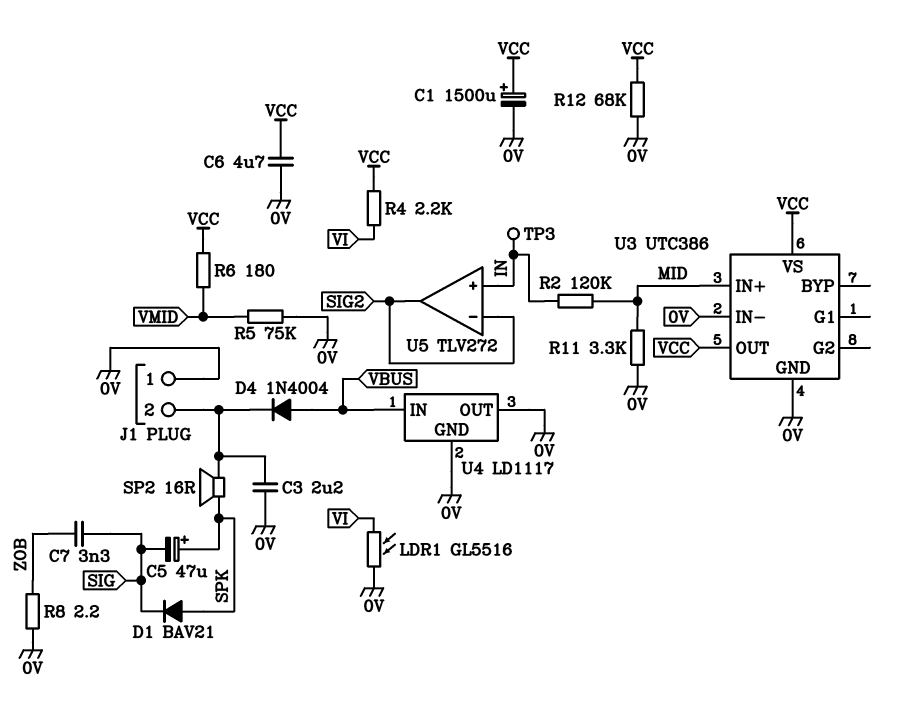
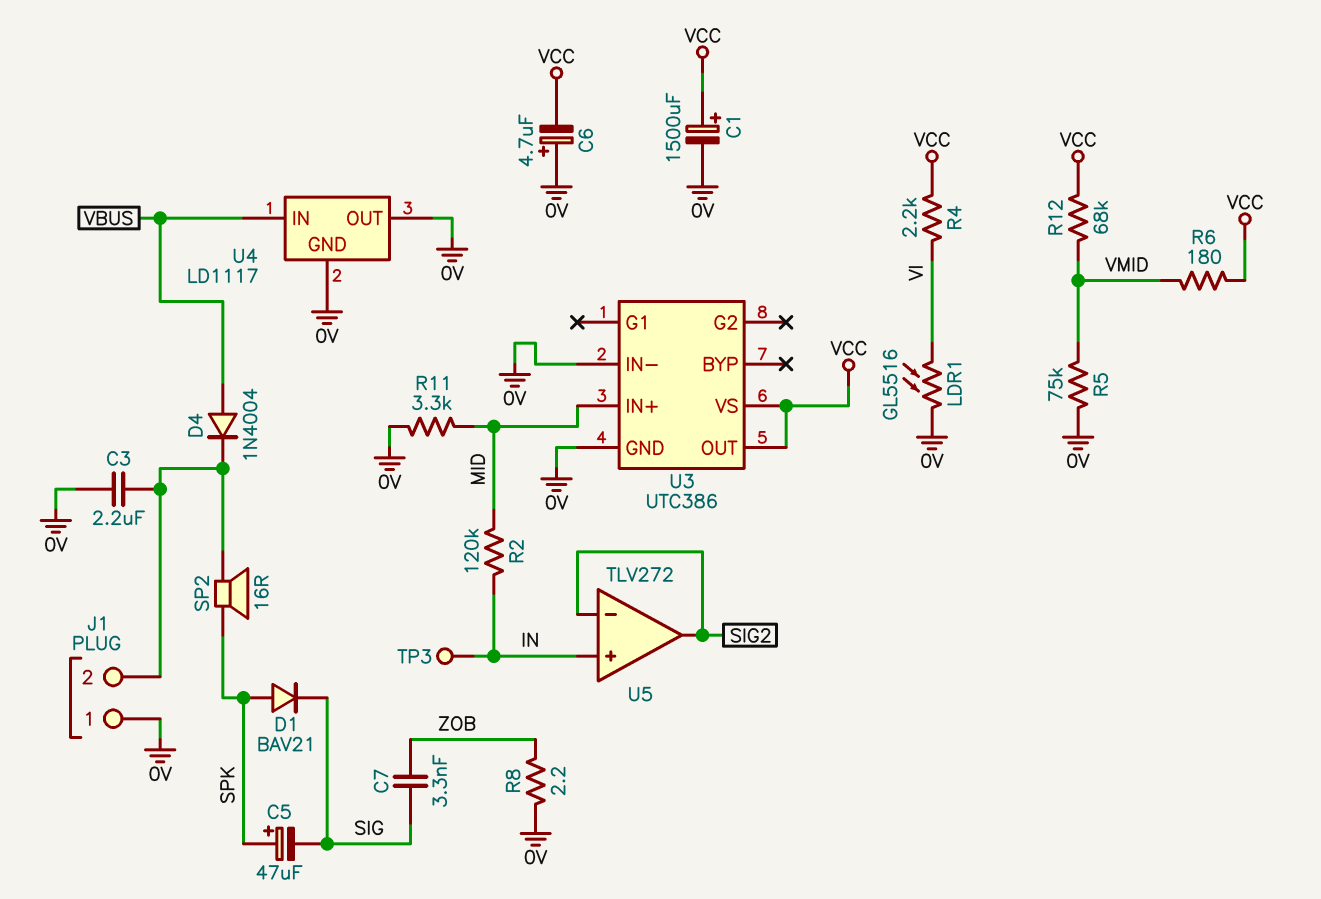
C6: 4.7uF (0V, VCC) -> 4.7uF (plus 0V, minus VCC)
R12: 68k (0V, VCC) -> 68k (VCC, VMID)

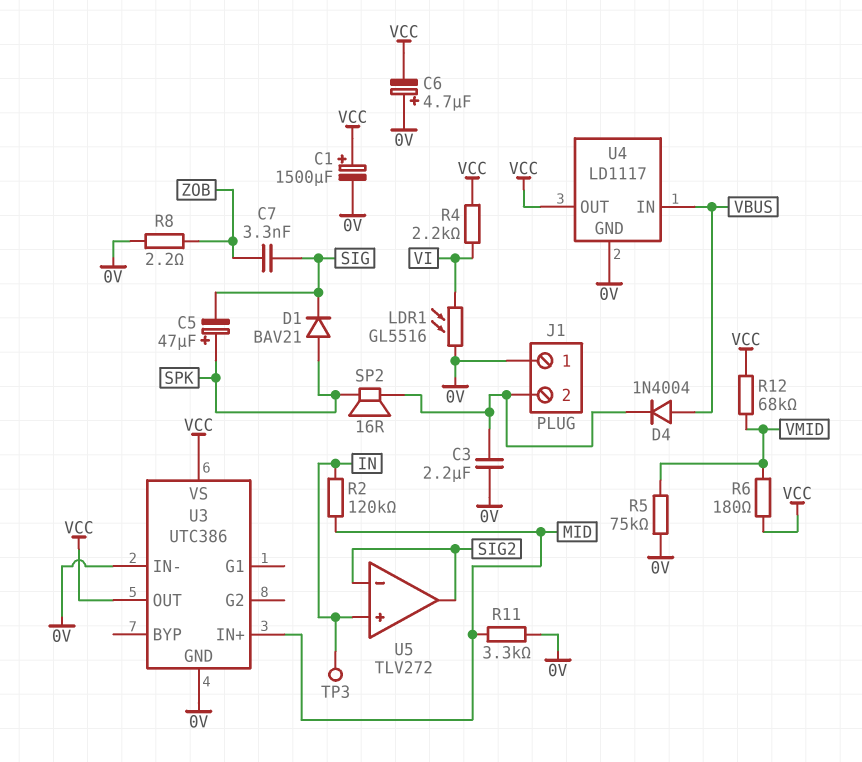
U4 pin OUT: 0V -> VCC

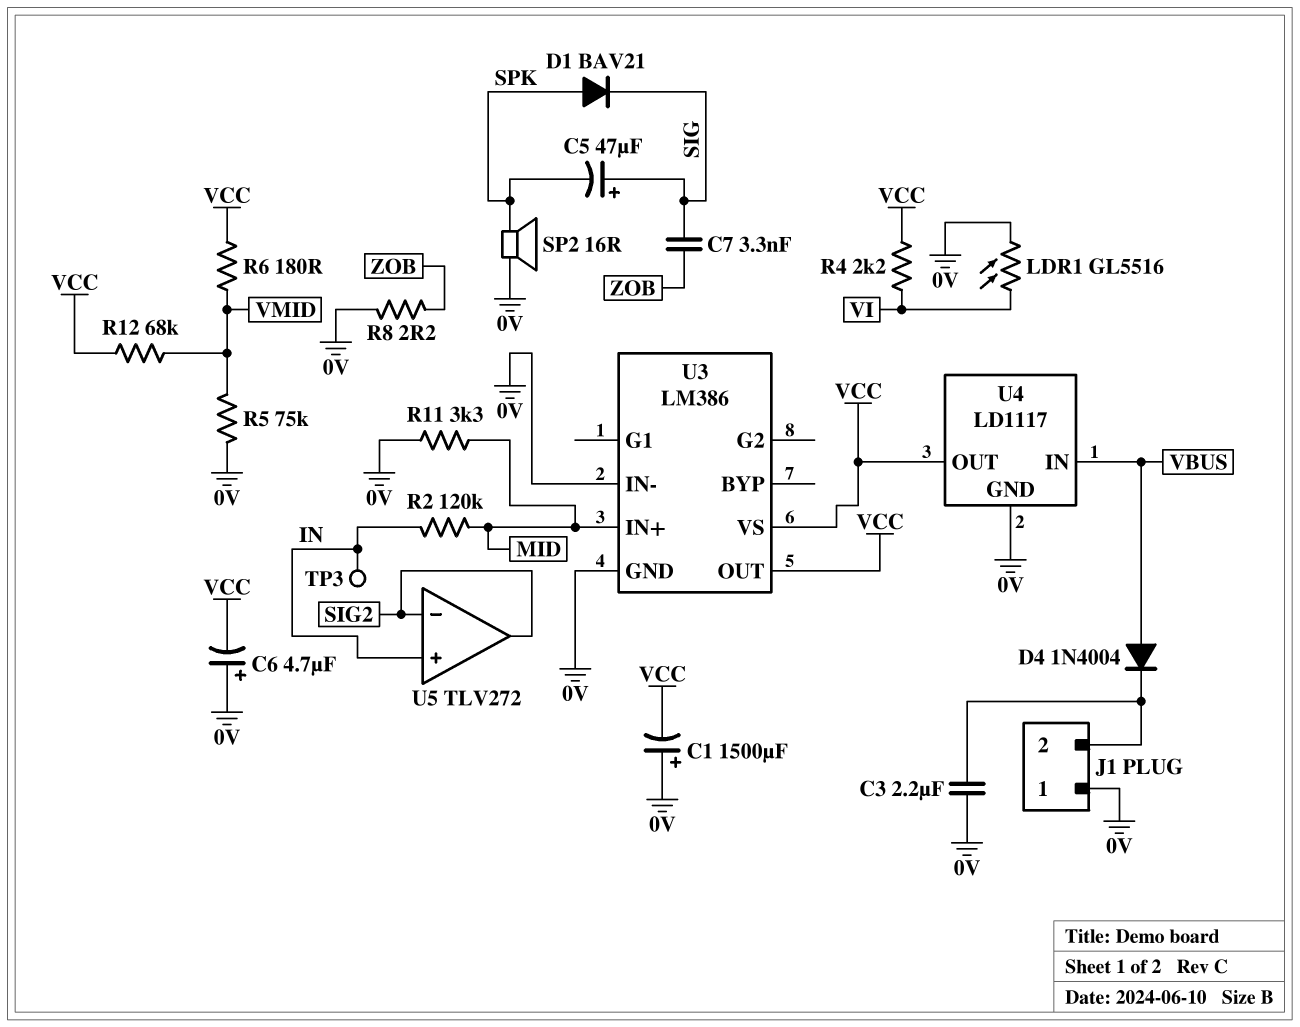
C1: 1500uF (plus VCC, minus 0V) -> 1500uF (plus 0V, minus VCC)
C5: 47uF (plus SPK, minus SIG) -> 47uF (plus SIG, minus SPK)
SP2: speaker 16R (J1/2, SPK) -> speaker 16R (0V, SPK)
U3: UTC386 -> LM386

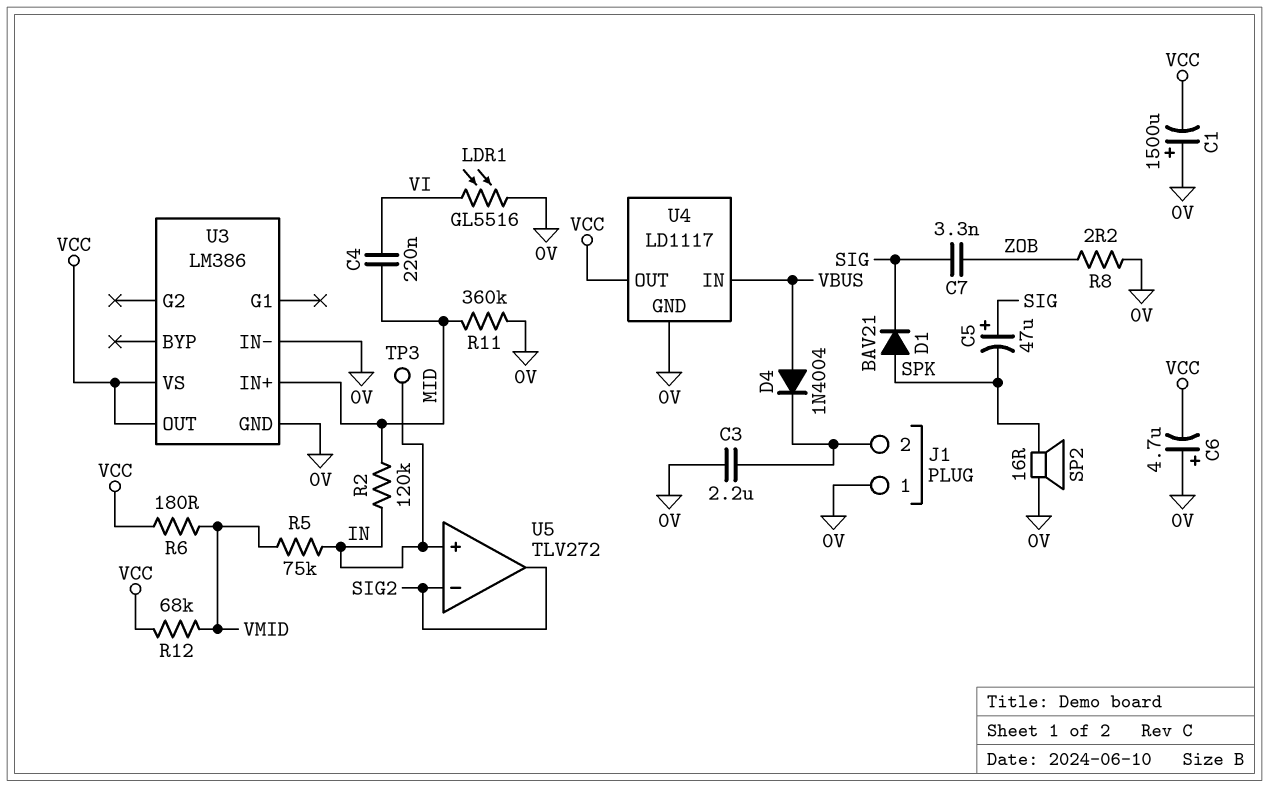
C4: none -> 220nF (MID, VI)
R4: 2.2k (VCC, VI) -> none
R5: 75k (0V, VMID) -> 75k (IN, VMID)
R11: 3.3k (0V, MID) -> 360k (0V, MID)

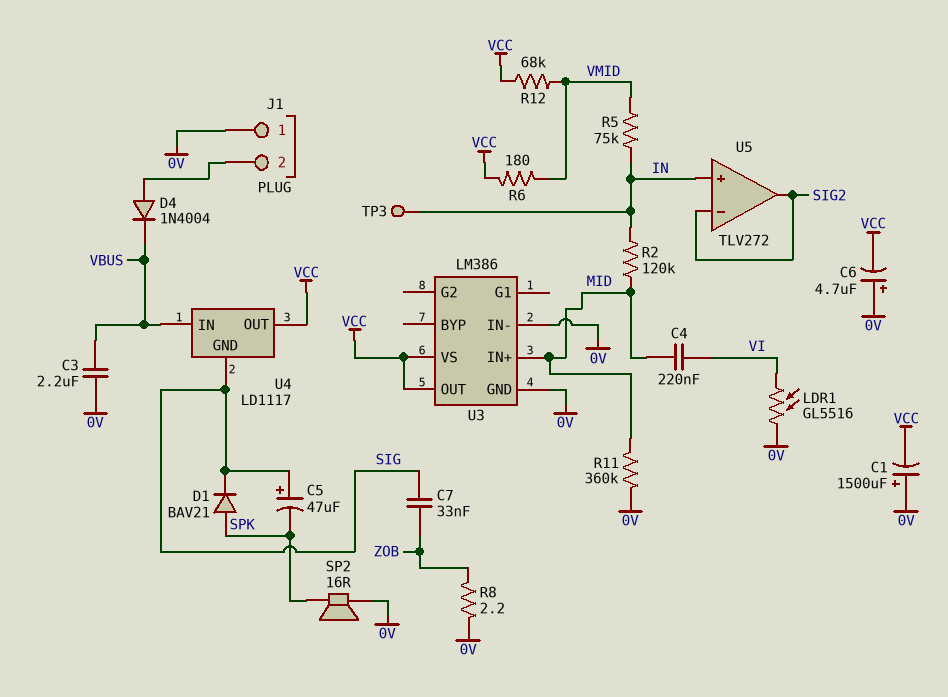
C3: 2.2uF (0V, J1/2) -> 2.2uF (0V, VBUS)
C7: 3.3nF (SIG, ZOB) -> 33nF (SIG, ZOB)
D4: diode 1N4004 (A VBUS, K J1/2) -> diode 1N4004 (A J1/2, K VBUS)
U4 pin GND: 0V -> SIG

